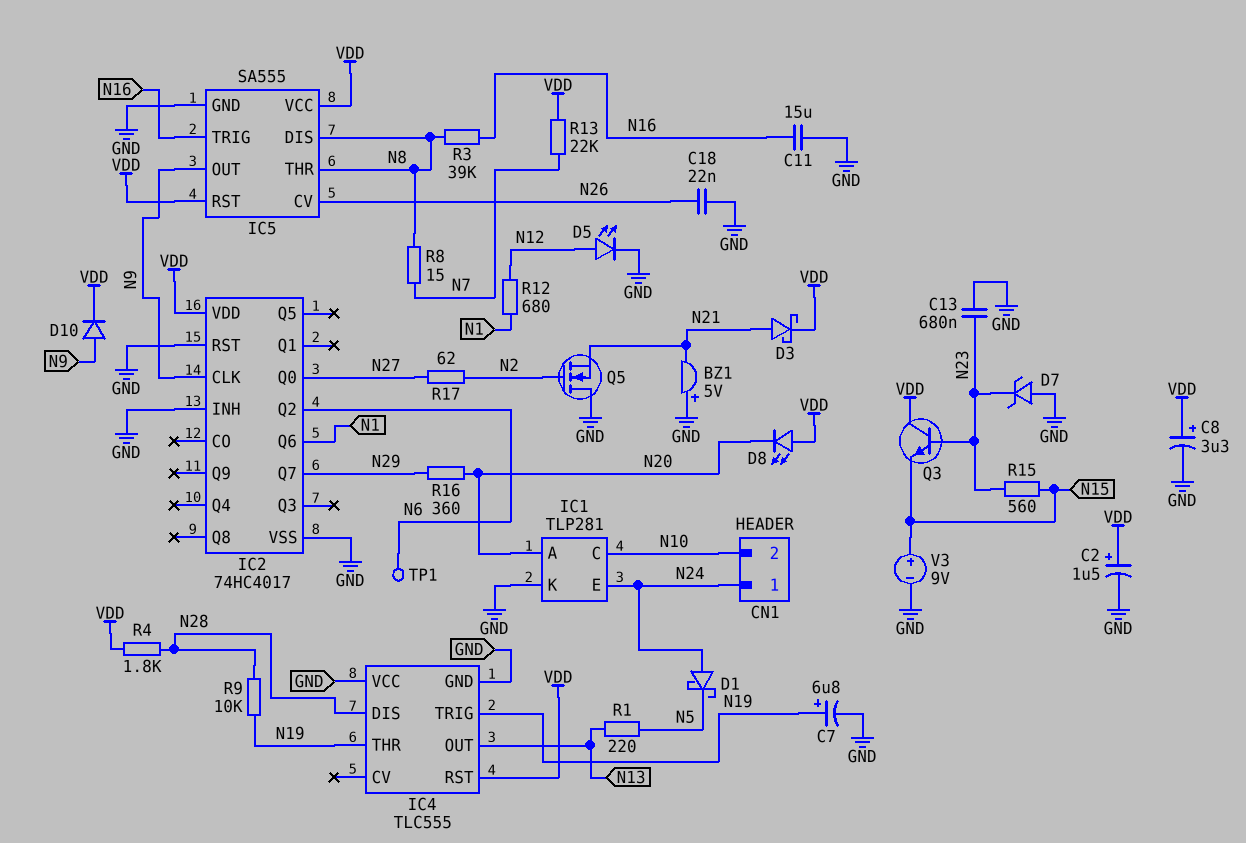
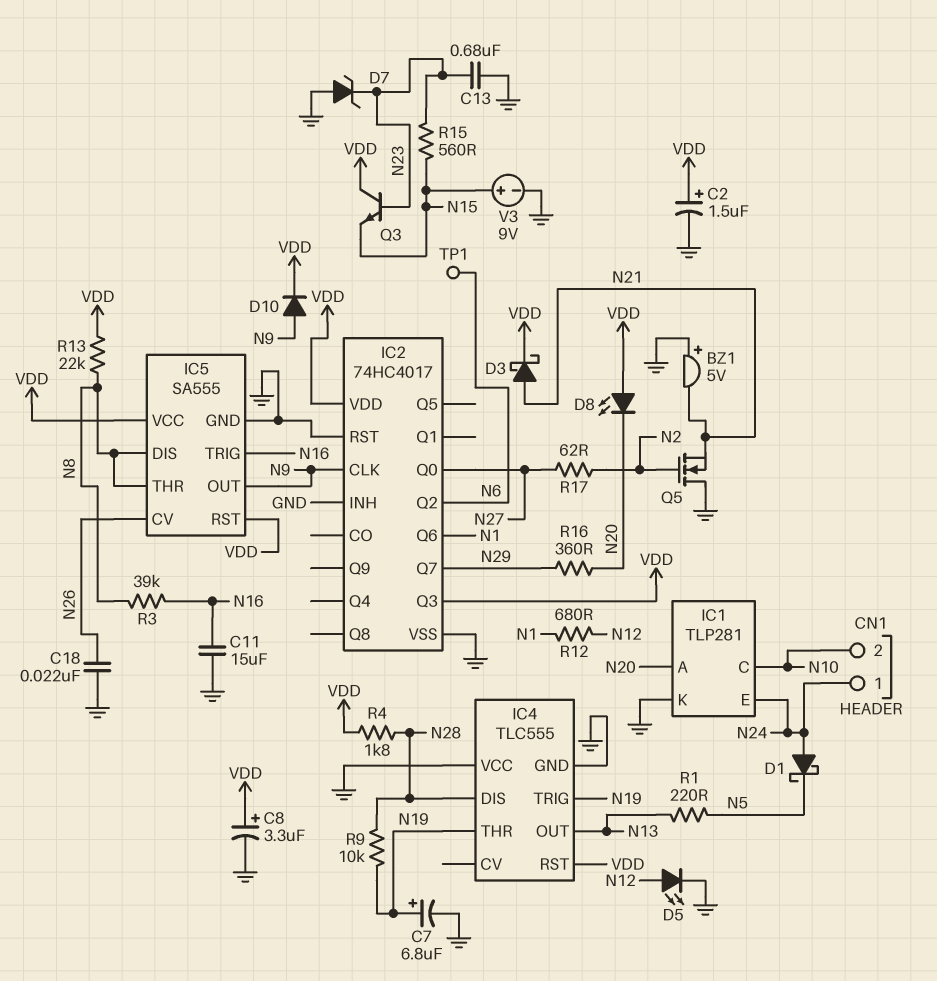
IC2 pin Q3: none -> VDD
R8: 15 (N7, N8) -> none
R13: 22k (N7, VDD) -> 22k (N8, VDD)

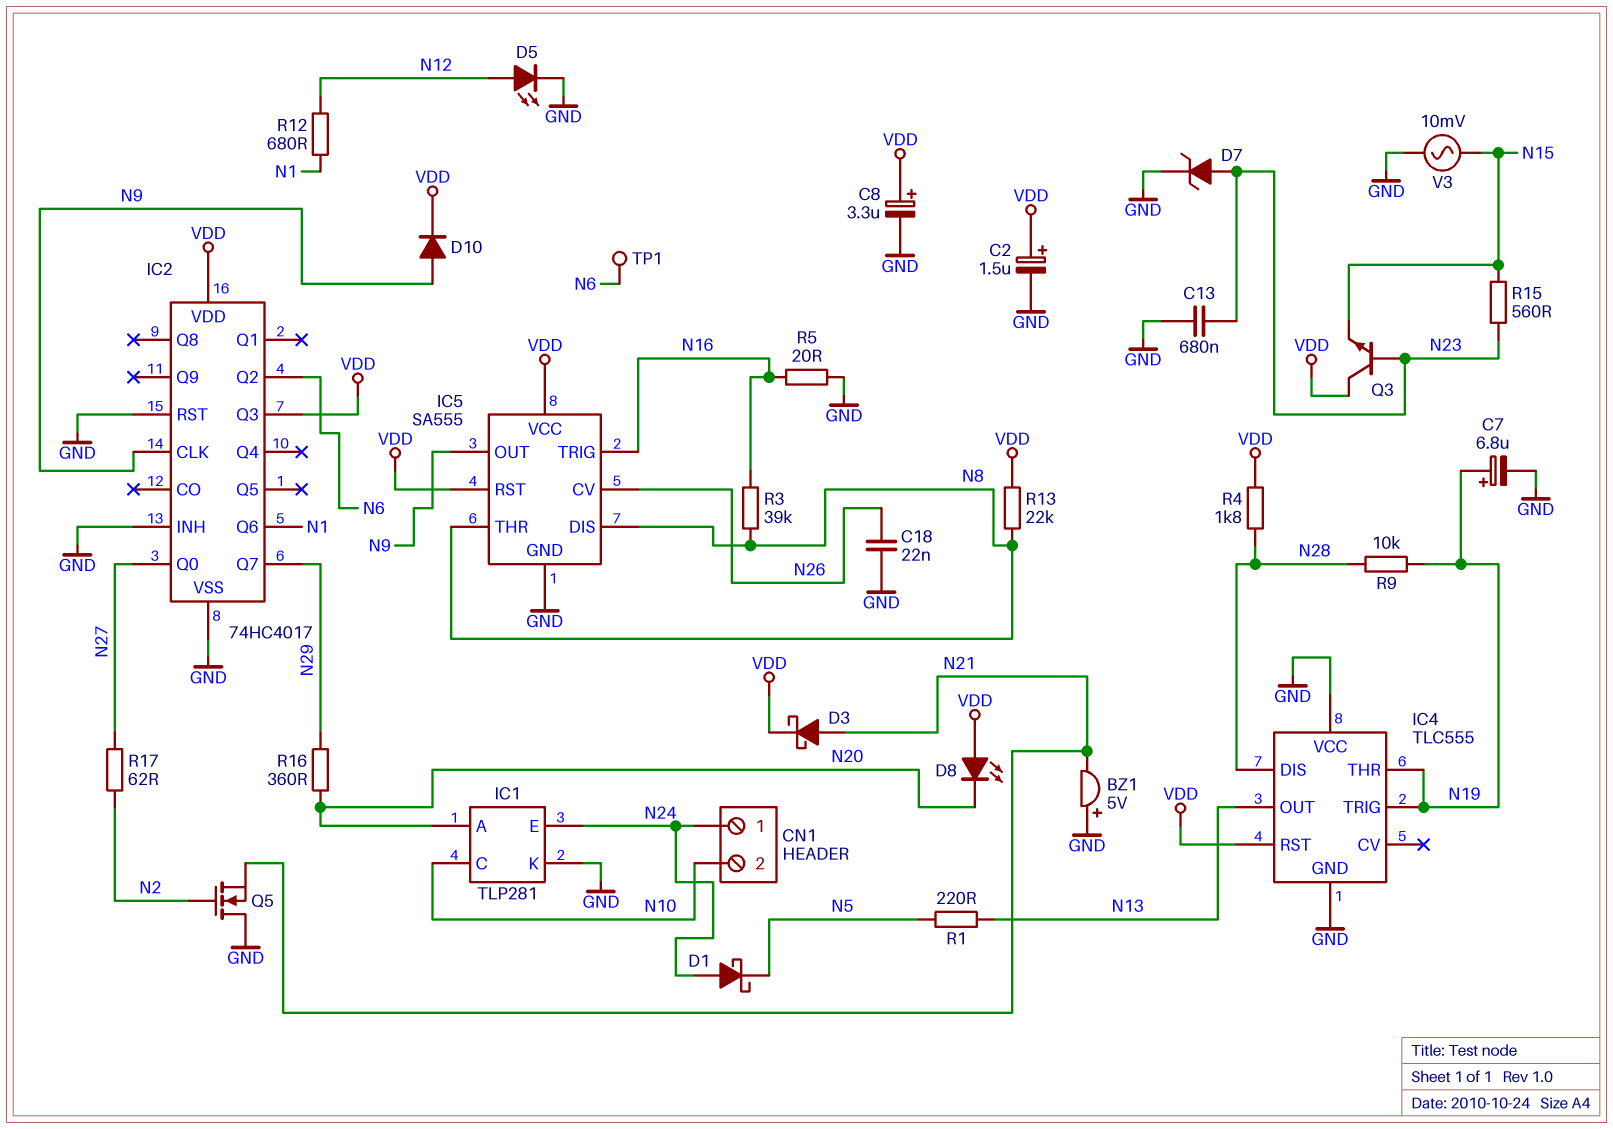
C11: 15uF (GND, N16) -> none
D7: zener (A GND, K N23) -> zener (A N23, K GND)
R5: none -> 20 (GND, N16)
V3: 9V (plus N15, minus GND) -> AC 10mV (GND, N15)

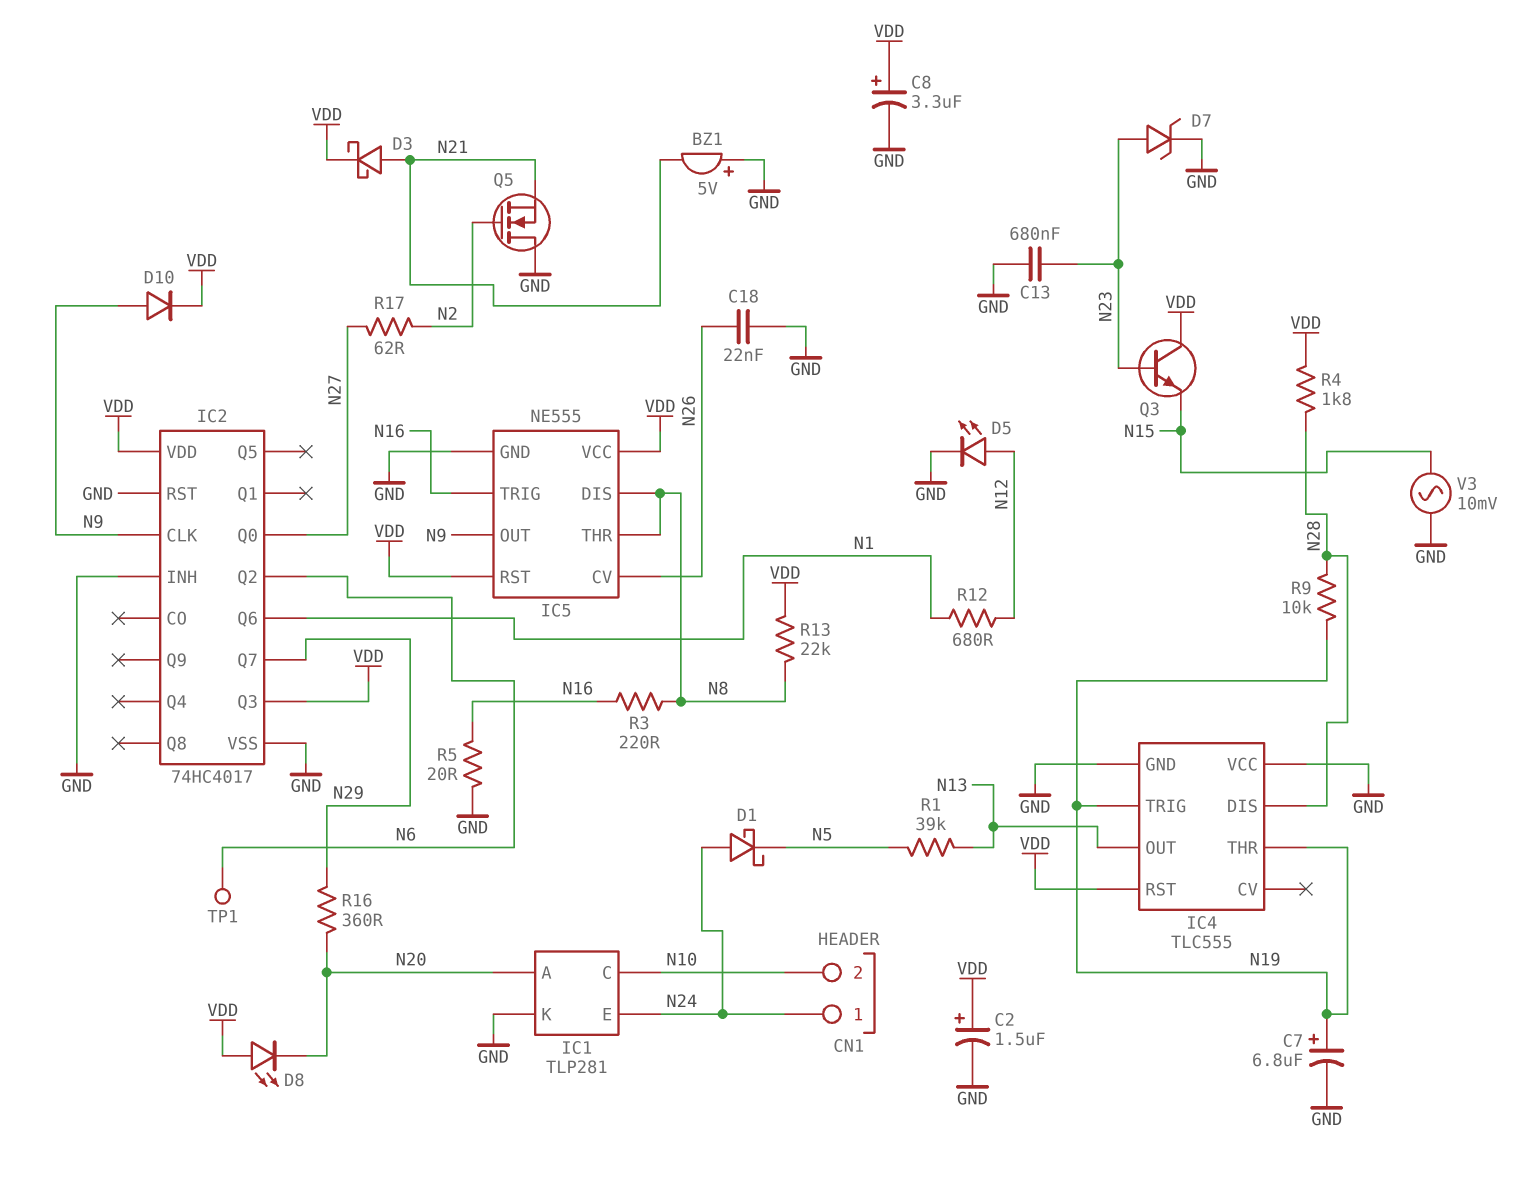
IC5: SA555 -> NE555
R1: 220 (N5, N13) -> 39k (N5, N13)
R3: 39k (N8, N16) -> 220 (N8, N16)
R15: 560 (N15, N23) -> none

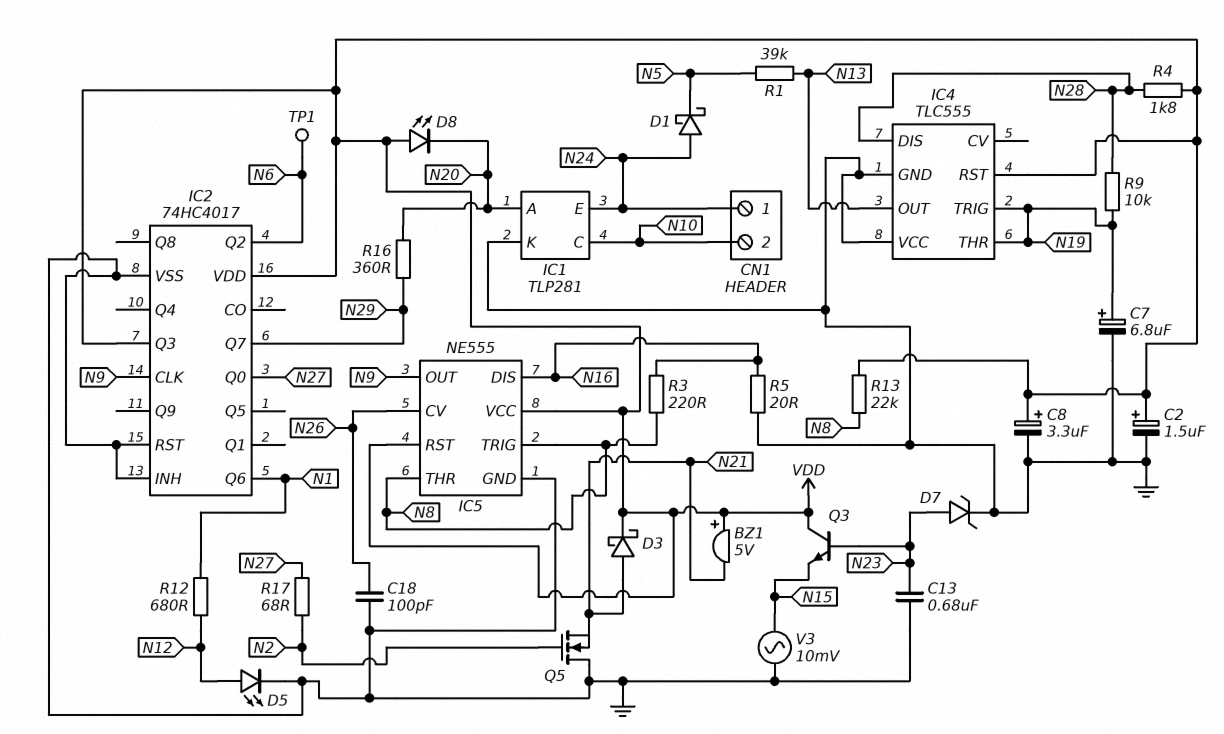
BZ1: buzzer 5V (plus GND, minus N21) -> buzzer 5V (plus VDD, minus N21)
C18: 22nF (GND, N26) -> 100pF (GND, N26)
D10: diode (A N9, K VDD) -> none
IC5 pin DIS: N8 -> N16
IC5 pin TRIG: N16 -> N8
R17: 62 (N2, N27) -> 68 (N2, N27)

